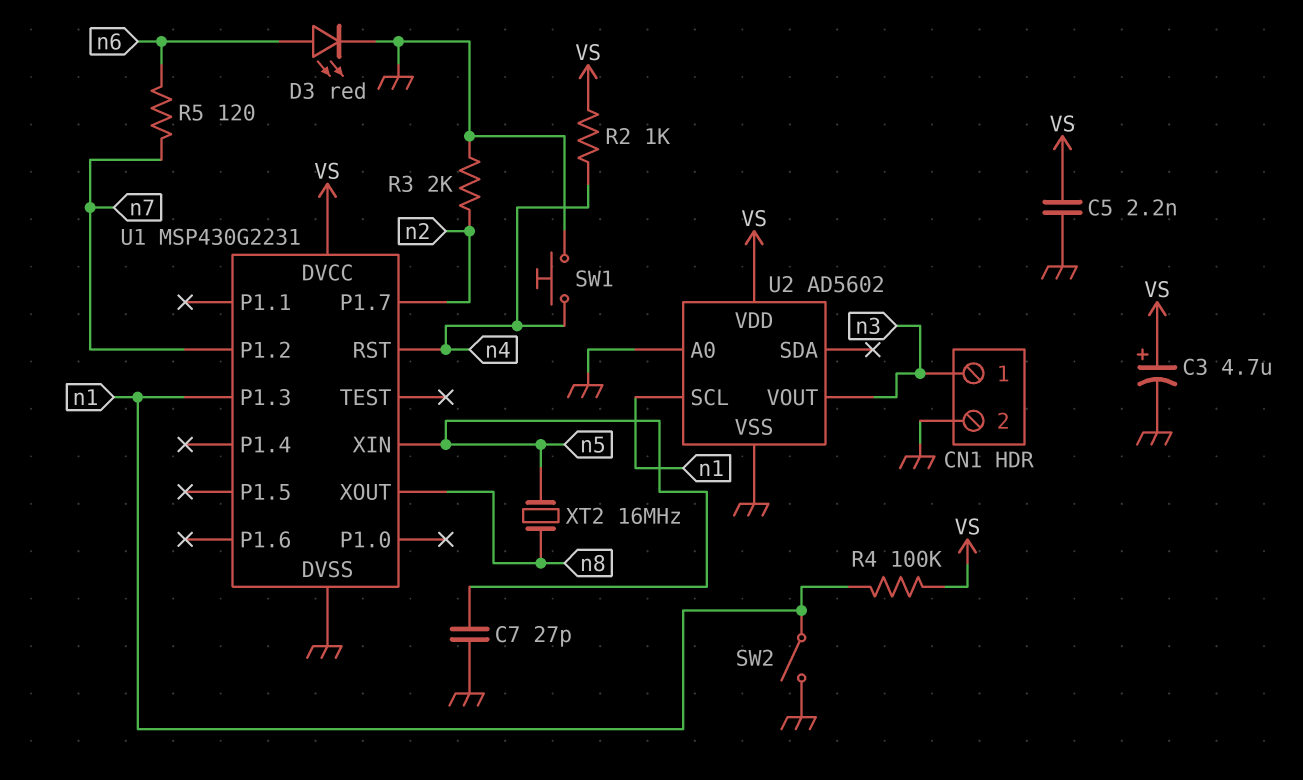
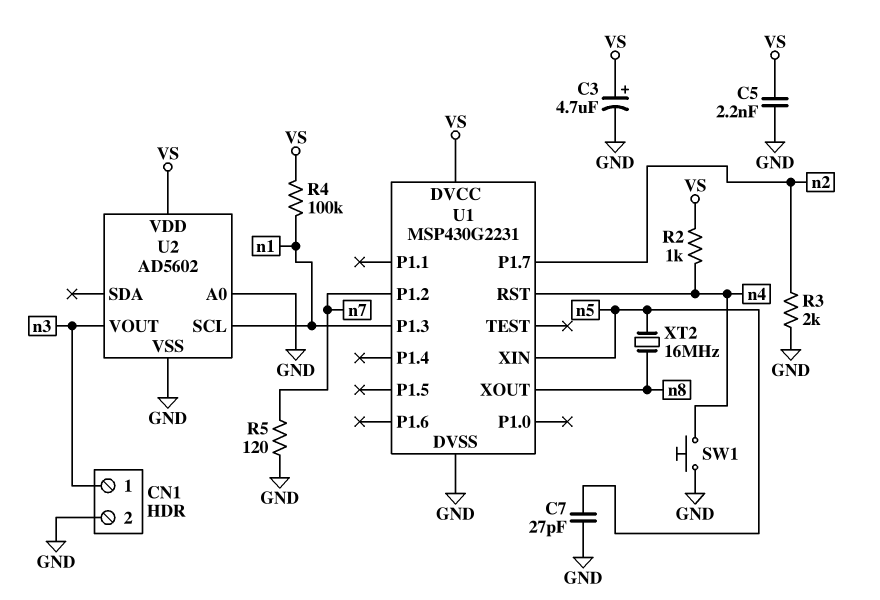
D3: LED red (A n6, K GND) -> none
R5: 120 (n6, n7) -> 120 (GND, n7)
SW2: switch (GND, n1) -> none

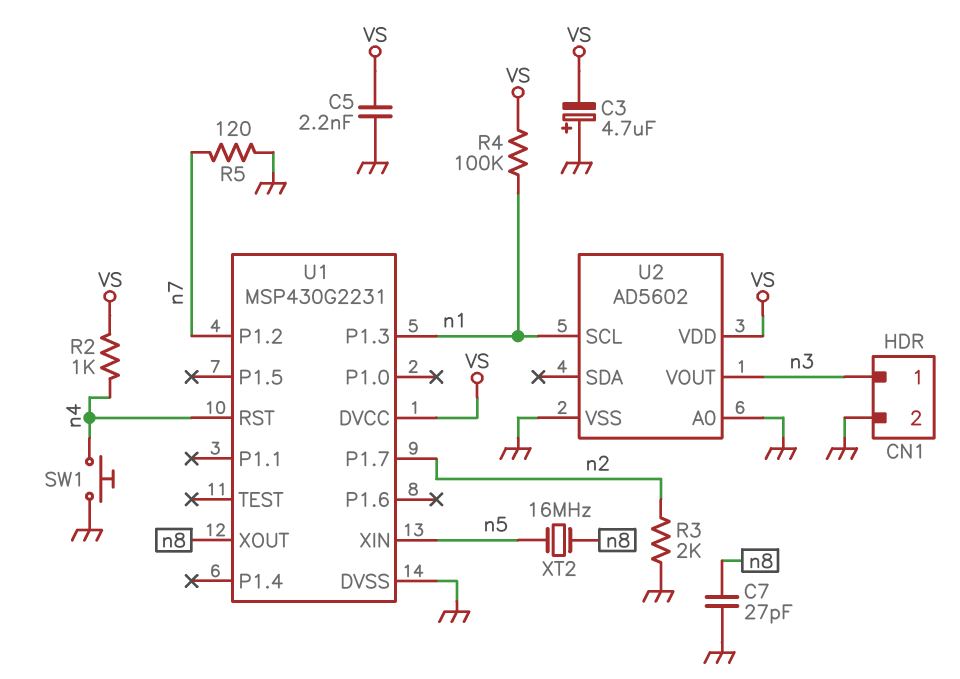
C3: 4.7uF (plus VS, minus GND) -> 4.7uF (plus GND, minus VS)
C7: 27pF (GND, n5) -> 27pF (GND, n8)

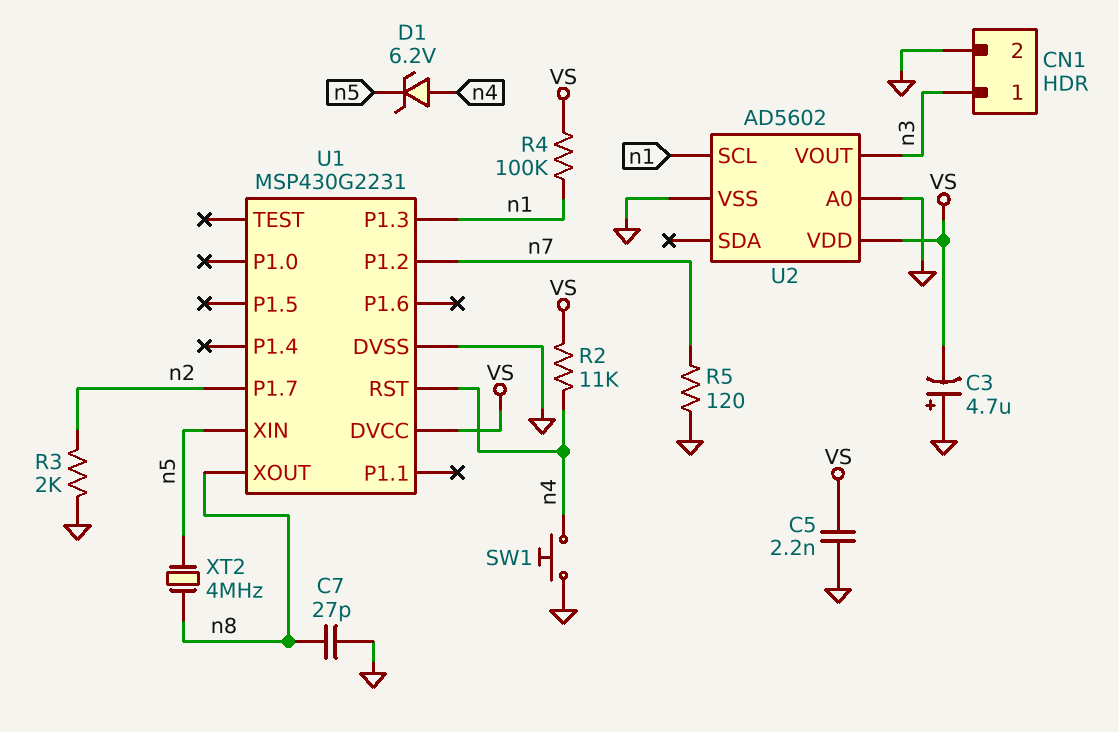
D1: none -> zener 6.2V (A n4, K n5)
R2: 1k (VS, n4) -> 11k (VS, n4)
XT2: 16MHz (n5, n8) -> 4MHz (n5, n8)

